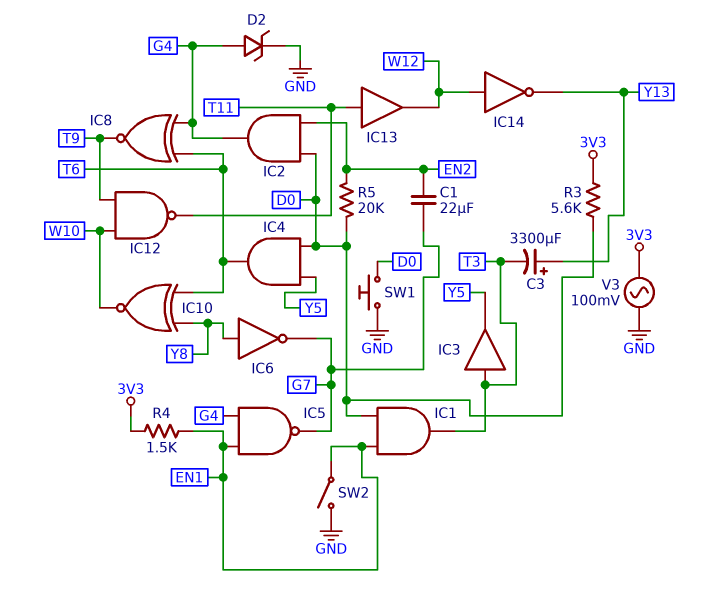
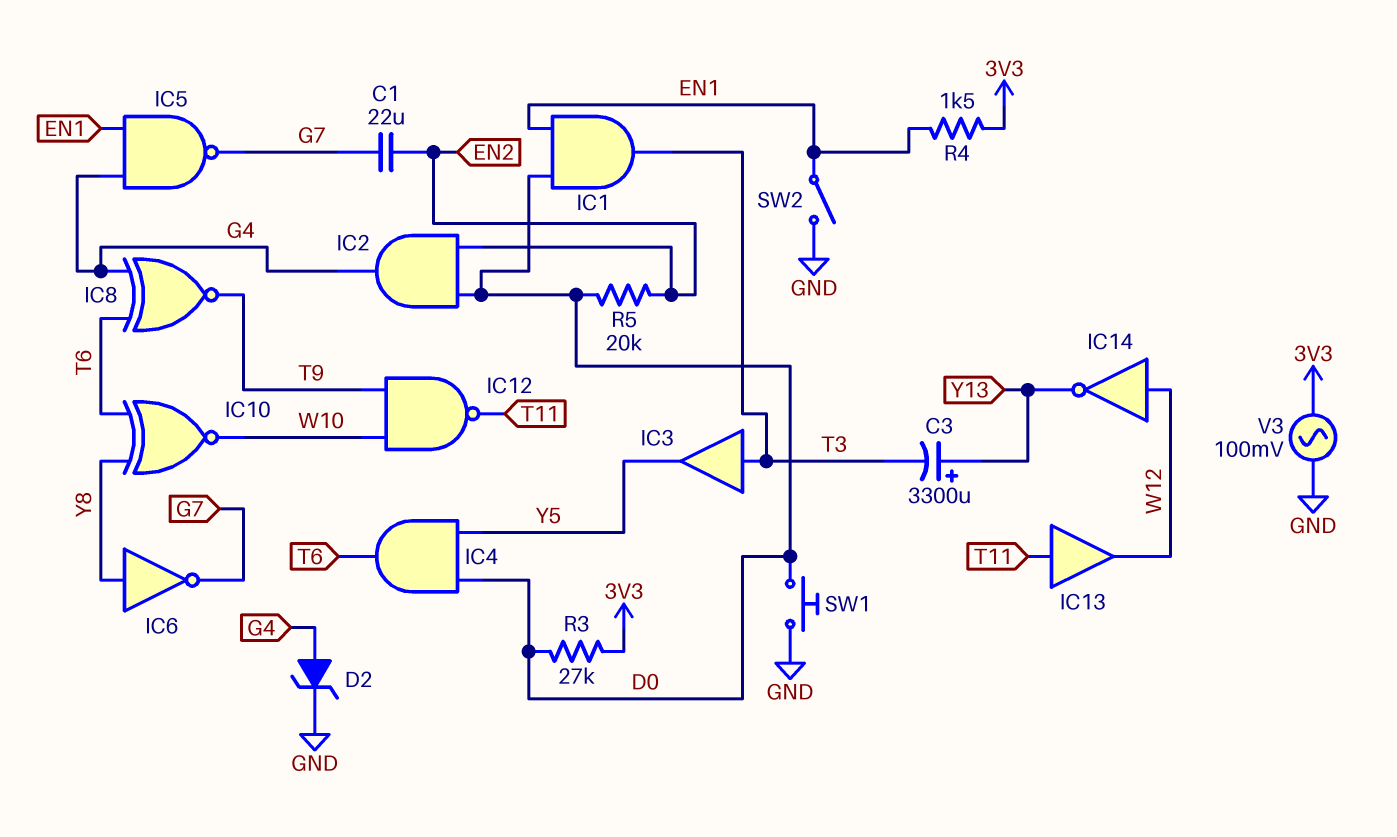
R3: 5.6k (3V3, D0) -> 27k (3V3, D0)

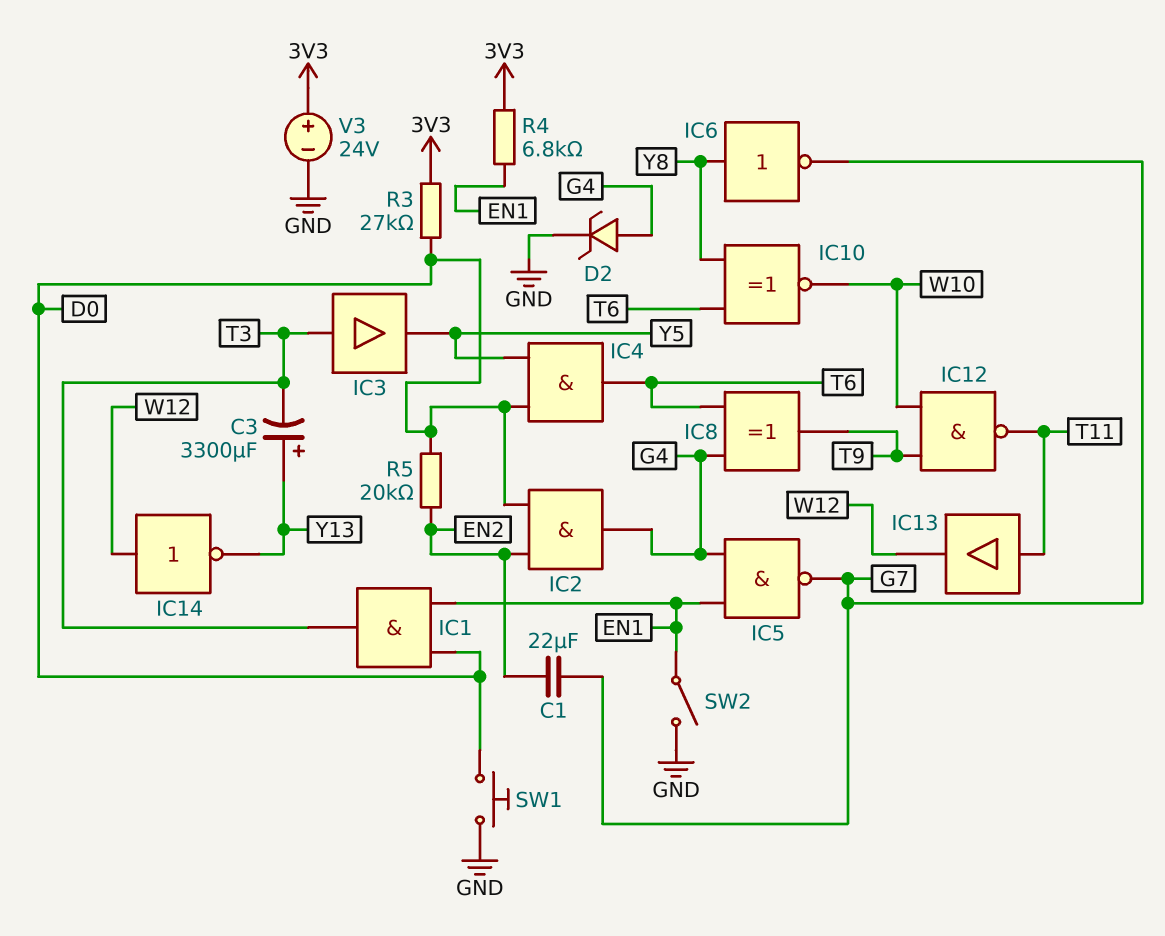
IC8: XNOR (in G4, in T6, out T9) -> XOR (in G4, in T6, out T9)
R4: 1.5k (3V3, EN1) -> 6.8k (3V3, EN1)
V3: AC 100mV (3V3, GND) -> 24V (plus 3V3, minus GND)

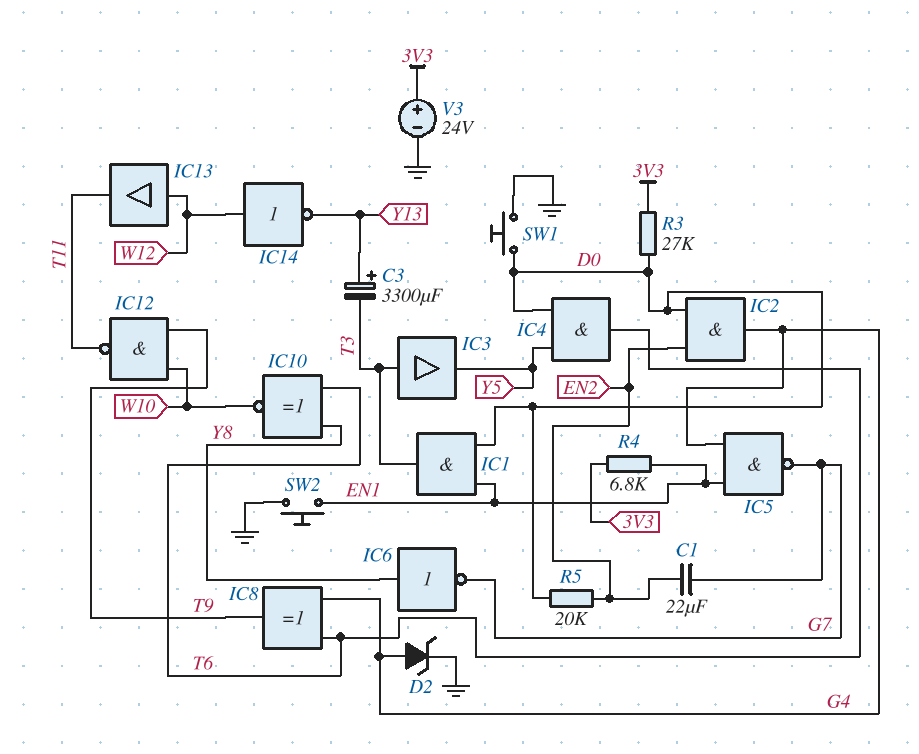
IC13: buffer (in T11, out W12) -> buffer (in W12, out T11)
SW2: switch (EN1, GND) -> button (EN1, GND)

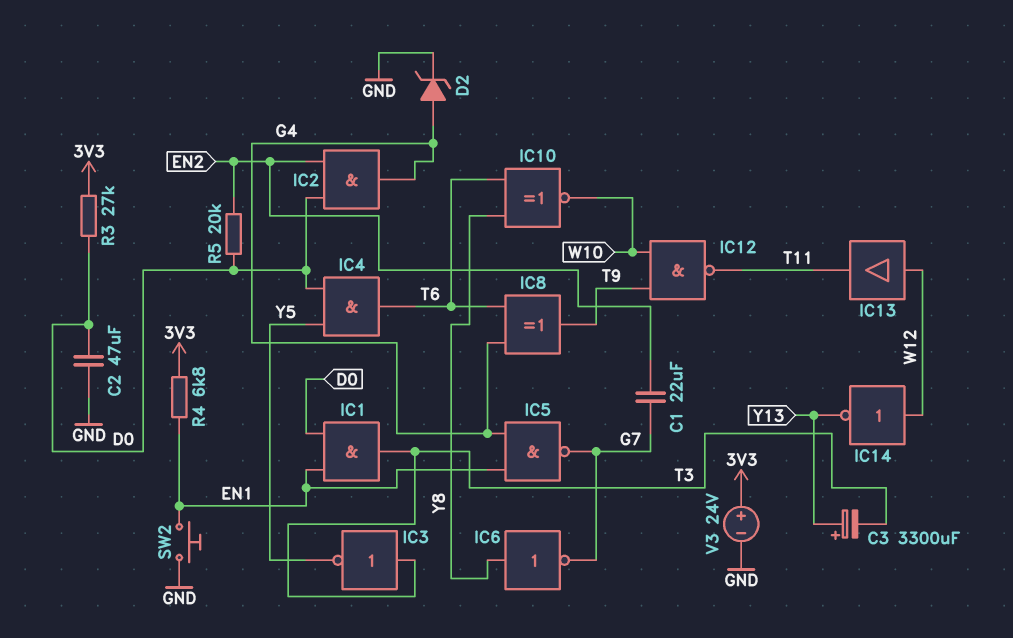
C2: none -> 47uF (D0, GND)
IC3: buffer (in T3, out Y5) -> NOT (in T3, out Y5)
SW1: button (D0, GND) -> none

